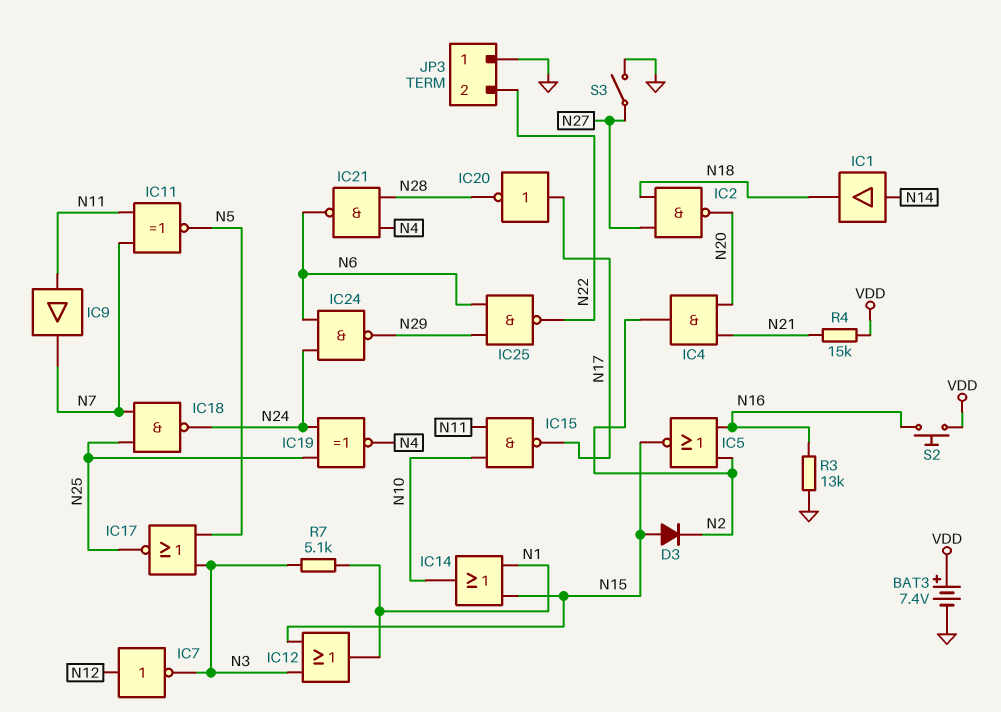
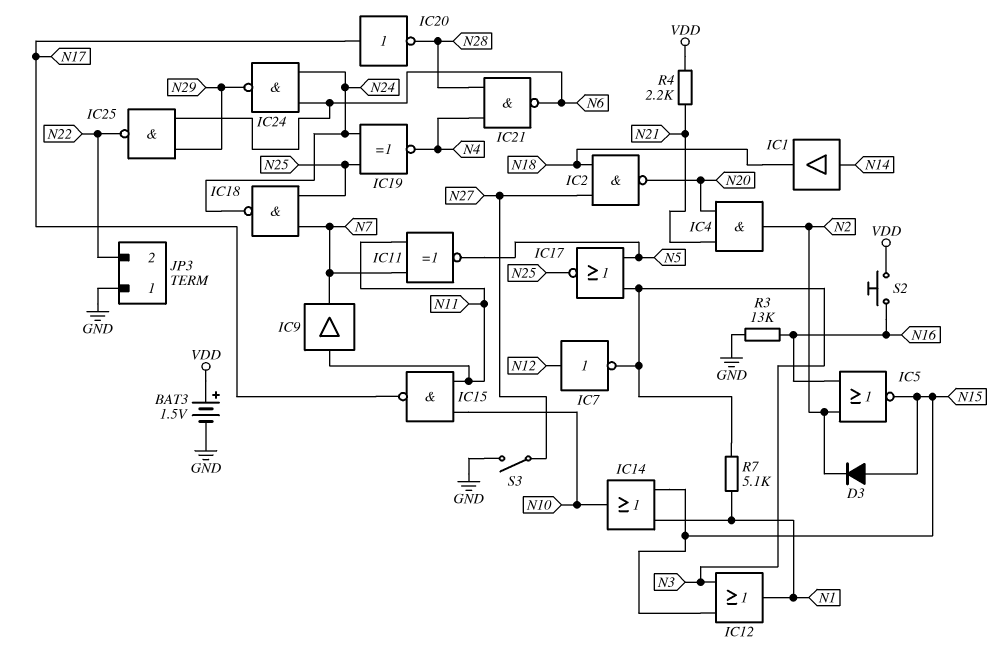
BAT3: 7.4V (plus VDD, minus GND) -> 1.5V (plus VDD, minus GND)
R4: 15k (N21, VDD) -> 2.2k (N21, VDD)

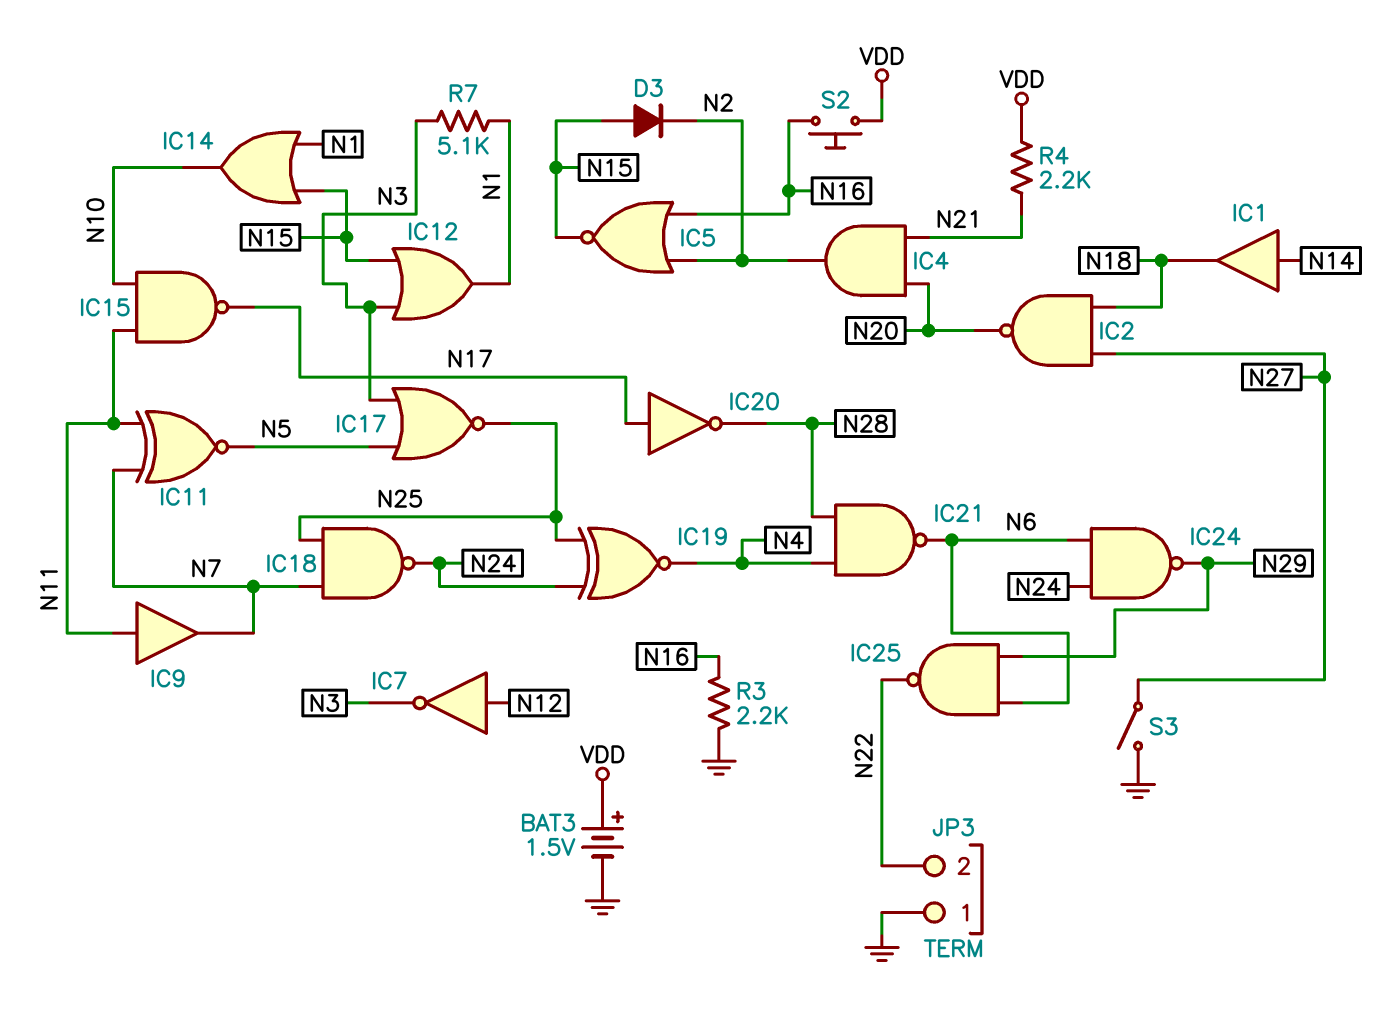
R3: 13k (GND, N16) -> 2.2k (GND, N16)

